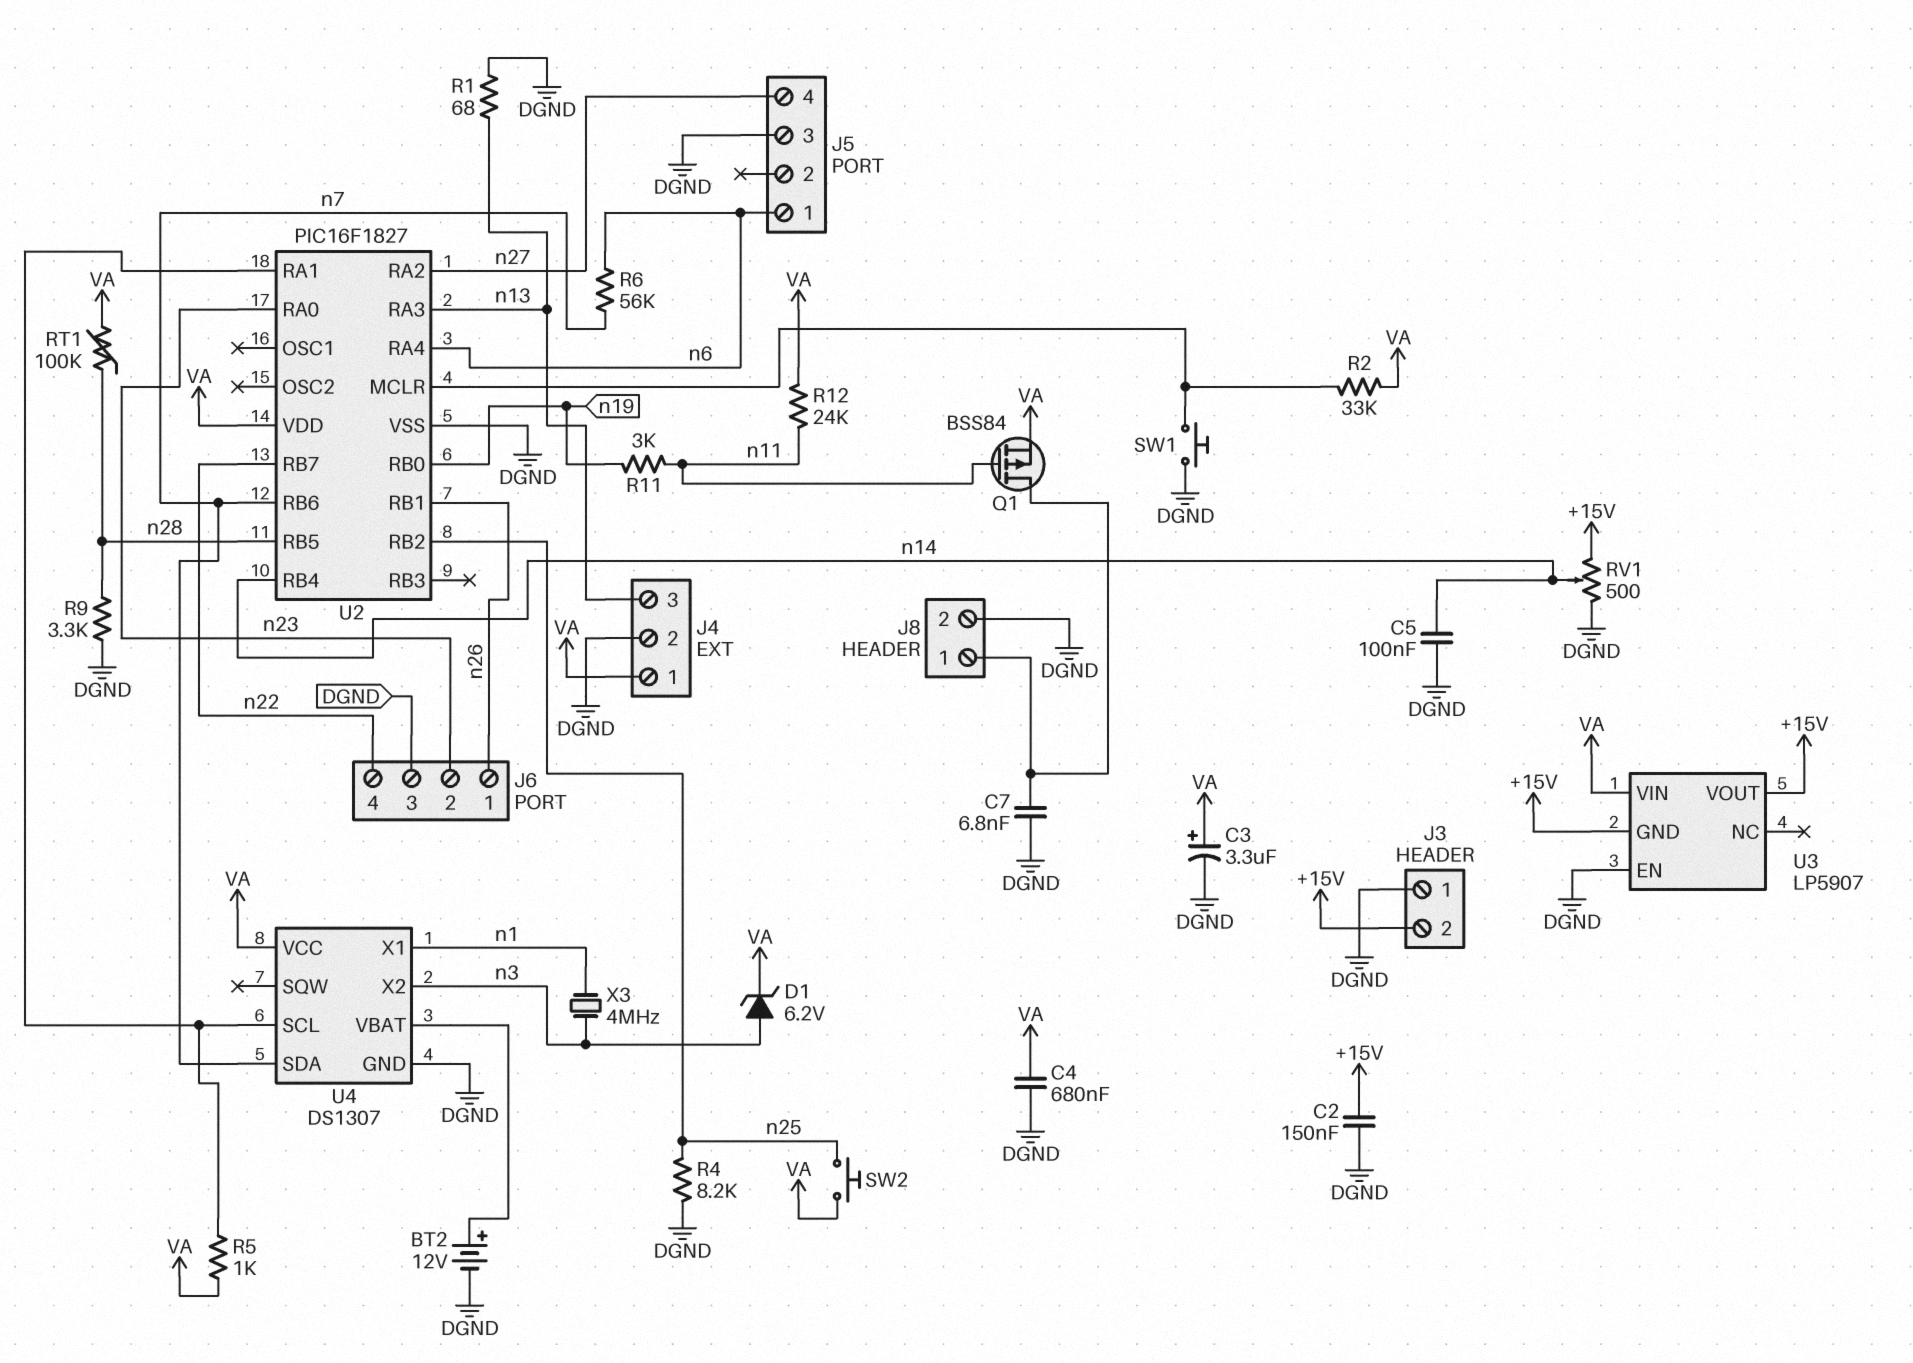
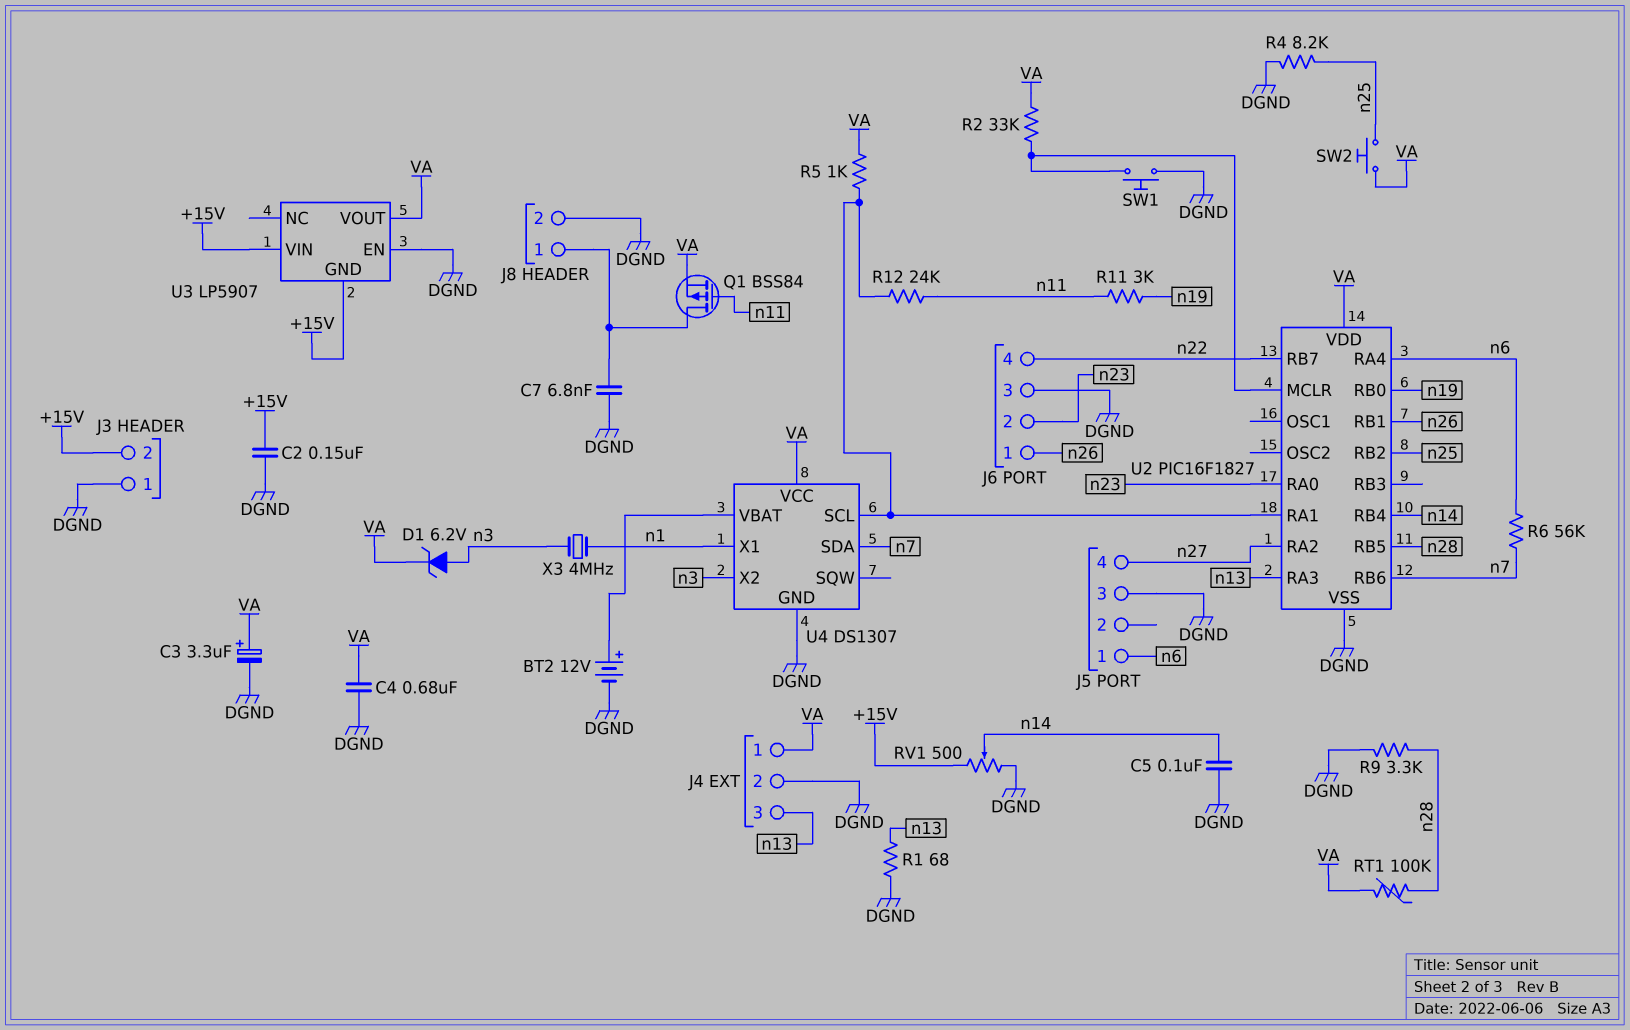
R12: 24k (VA, n11) -> 24k (U2/RA1, n11)
U3 pin VIN: VA -> +15V
U3 pin VOUT: +15V -> VA

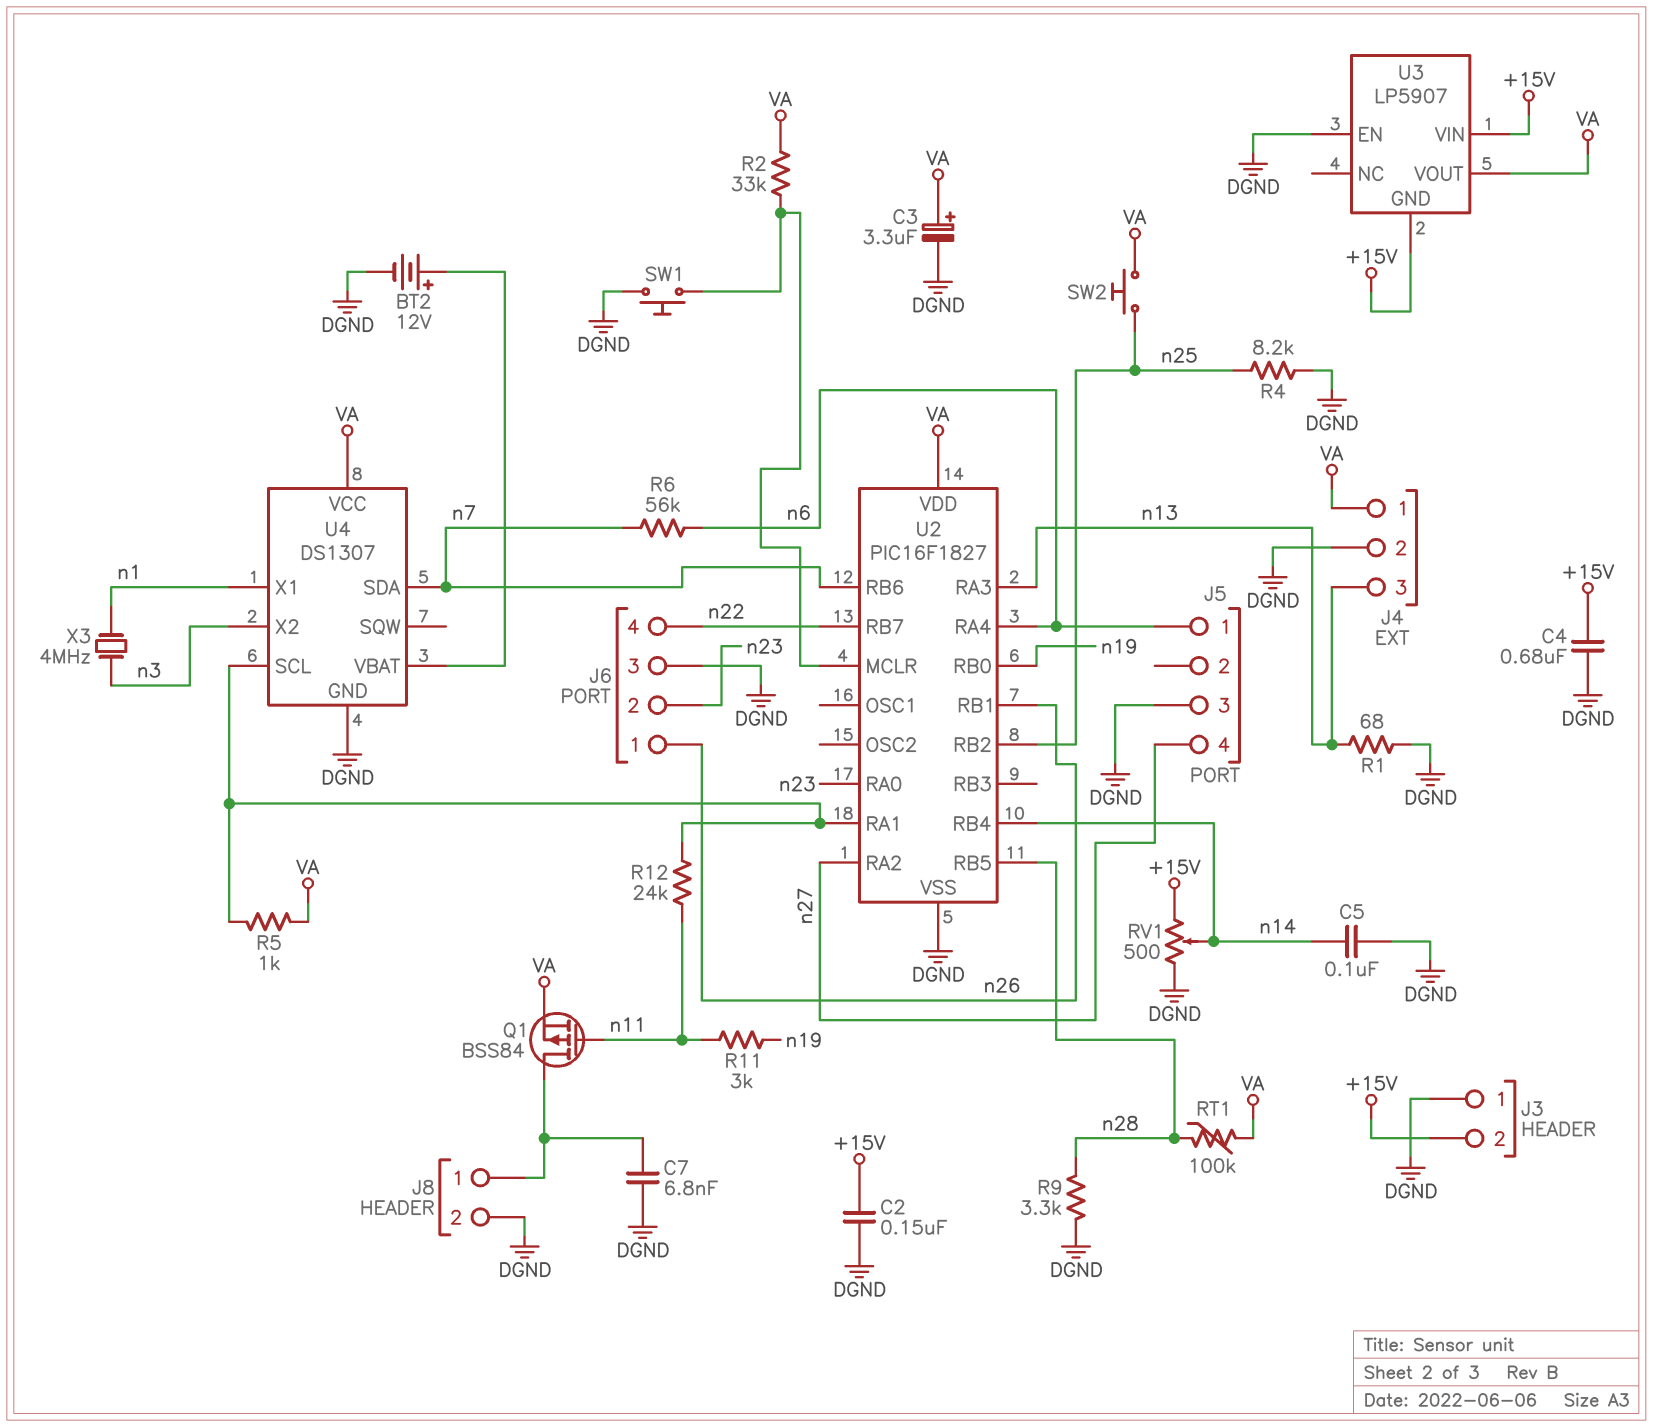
C4: 680nF (DGND, VA) -> 680nF (+15V, DGND)
D1: zener 6.2V (A n3, K VA) -> none

